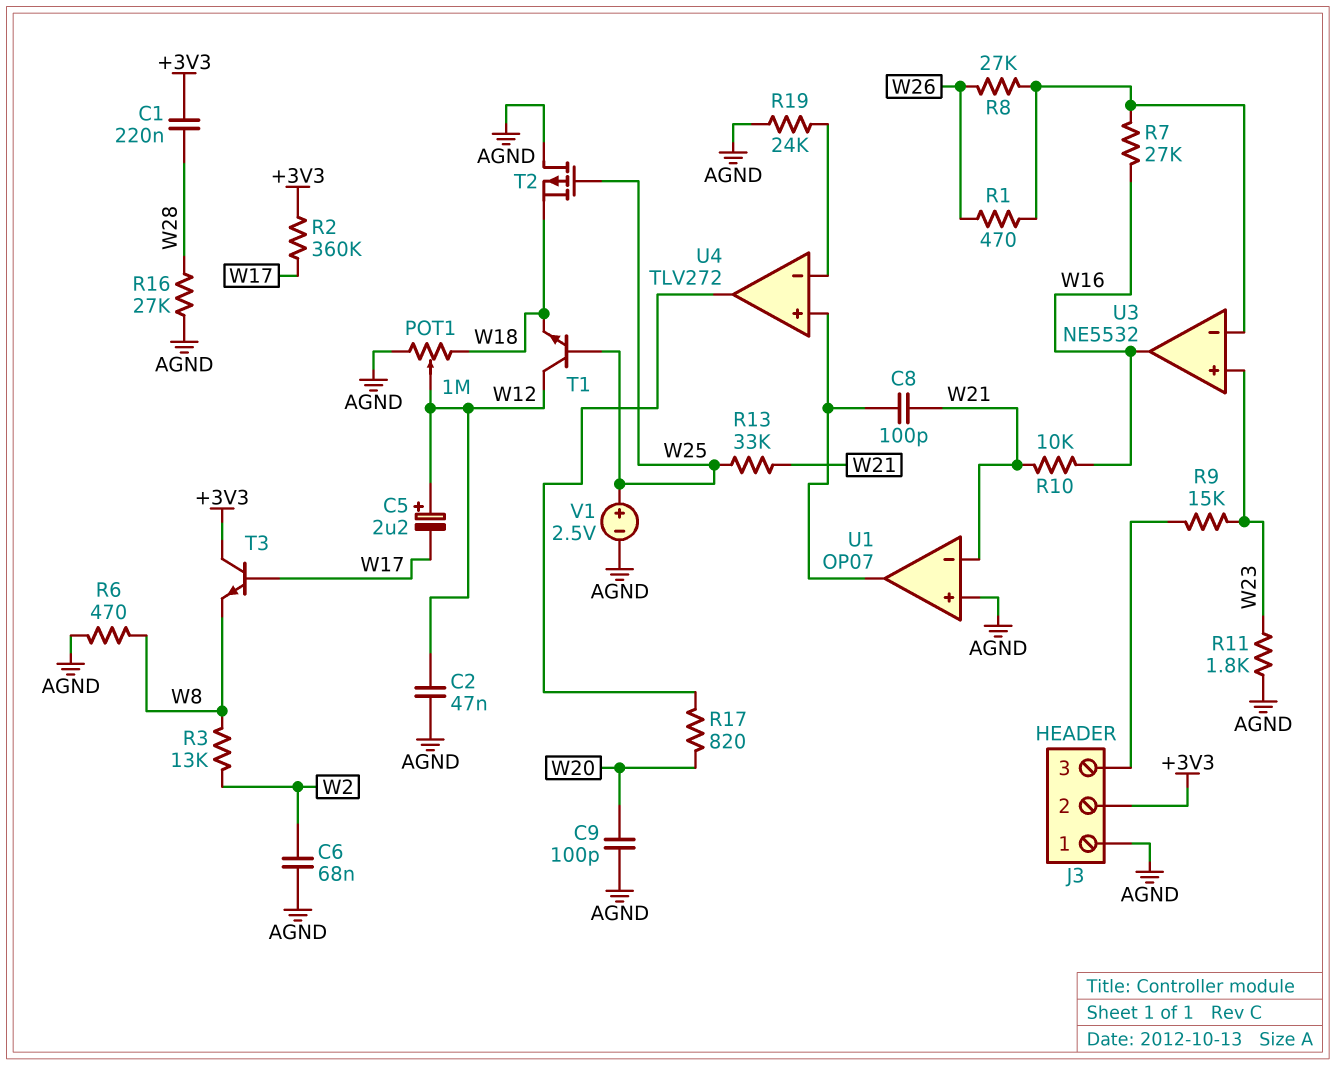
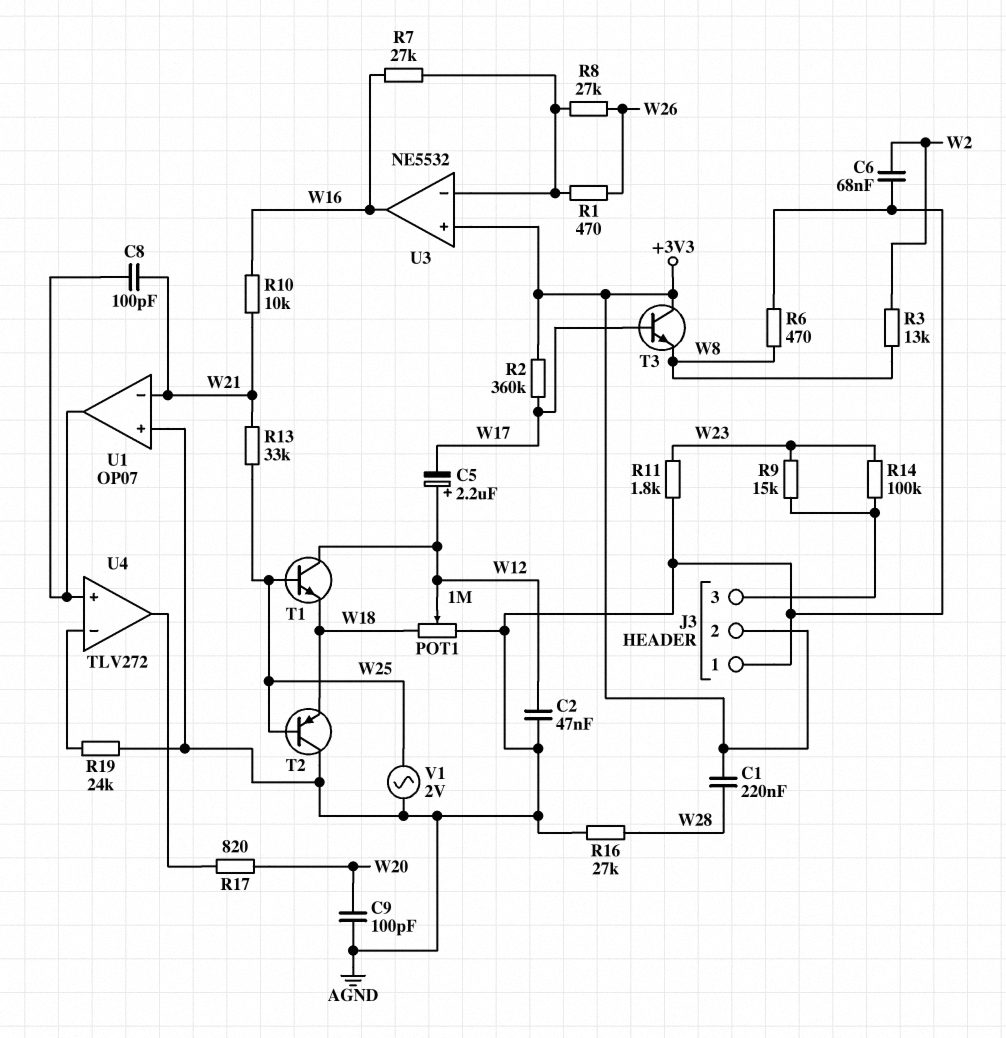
R14: none -> 100k (J3/3, W23)
T2: PMOS (G W25, D AGND, S W18) -> PNP (B W25, C AGND, E W18)
U3 pin in+: W23 -> +3V3
V1: 2.5V (plus W25, minus AGND) -> AC 2V (AGND, W25)

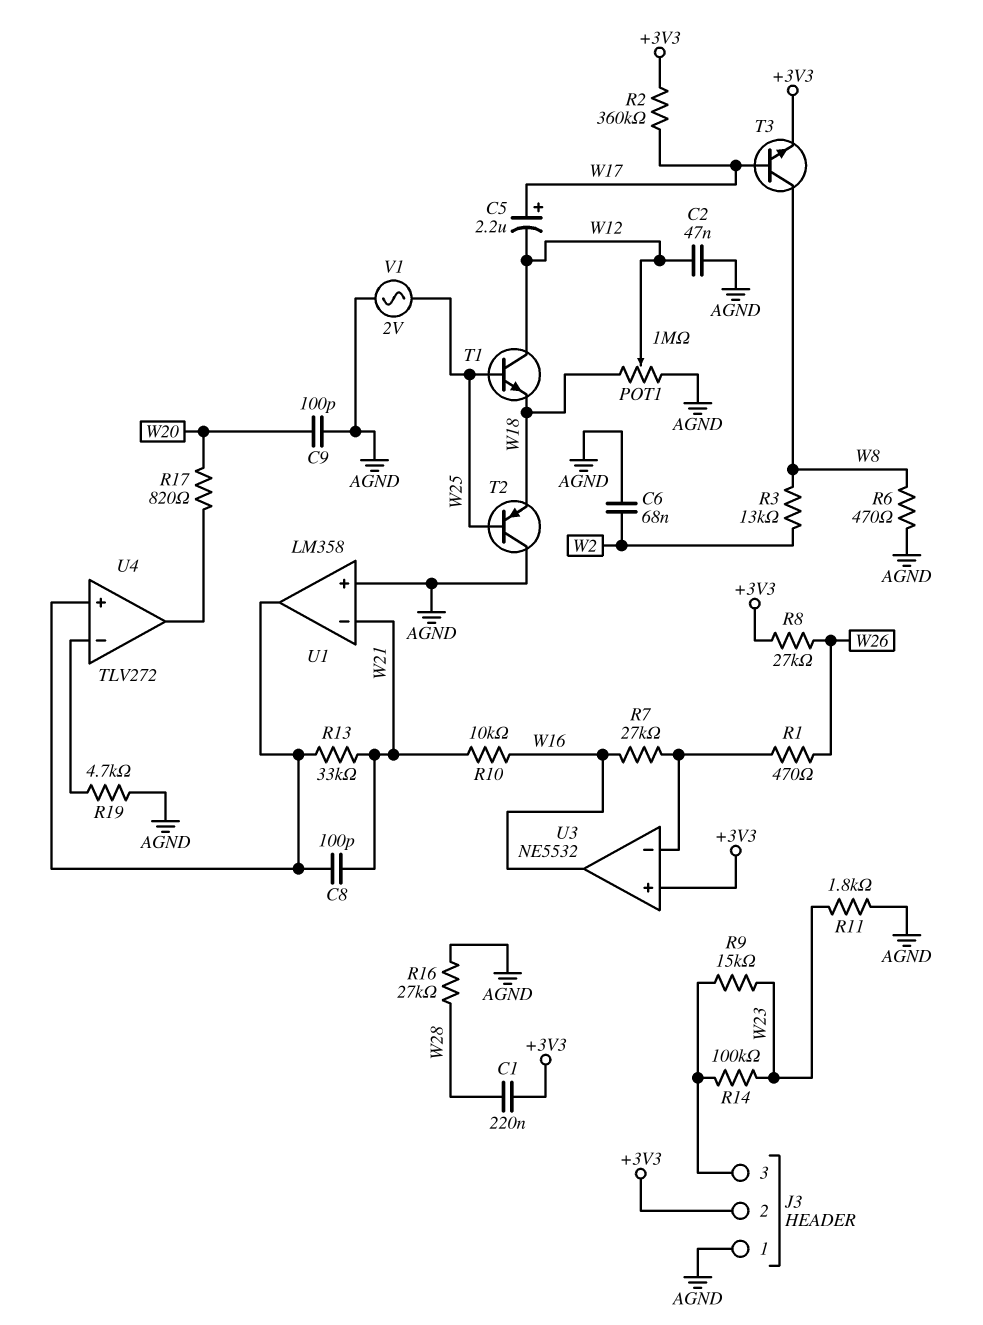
C5: 2.2uF (plus W12, minus W17) -> 2.2uF (plus W17, minus W12)
R8: 27k (U3/in-, W26) -> 27k (+3V3, W26)
R13: 33k (W21, W25) -> 33k (U1/out, W21)
R19: 24k (AGND, U4/in-) -> 4.7k (AGND, U4/in-)
T3: NPN (B W17, C +3V3, E W8) -> NPN (B W17, C W8, E +3V3)
U1: OP07 -> LM358

